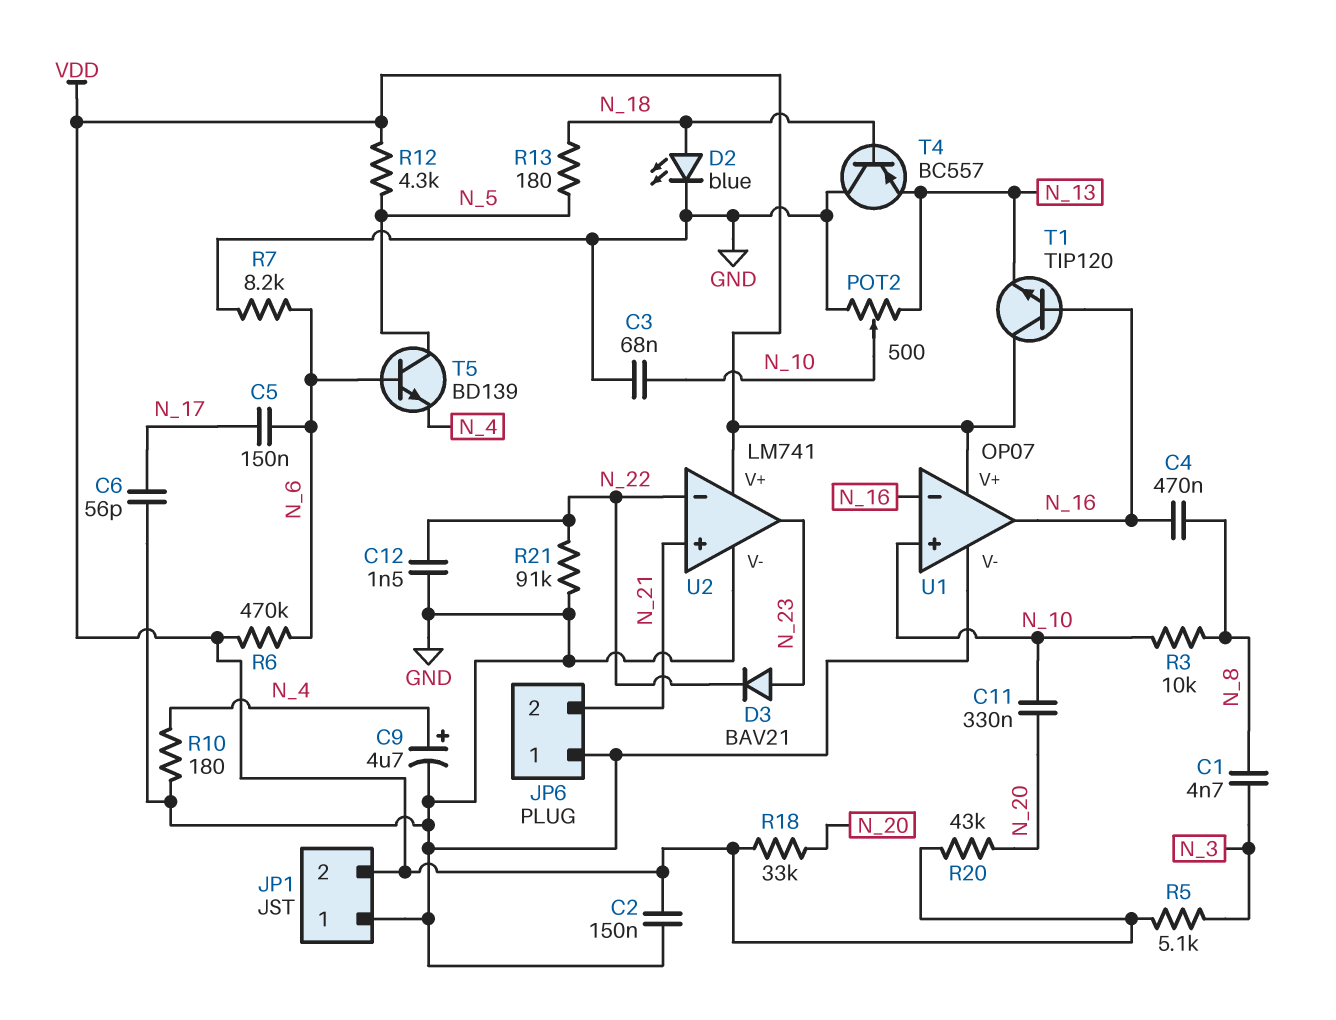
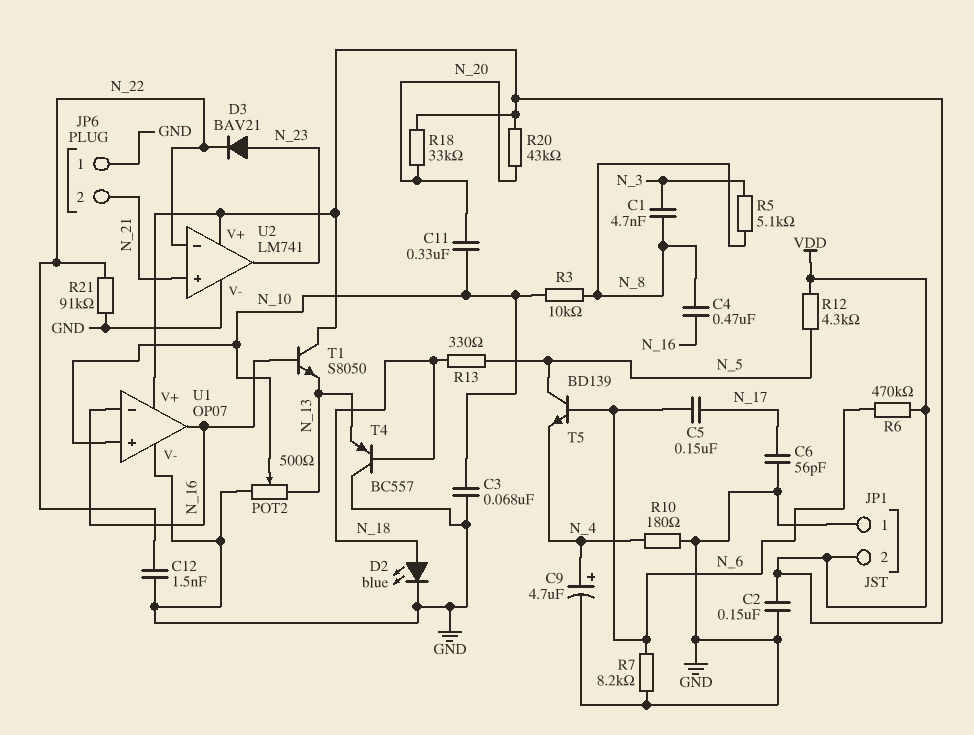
R5: 5.1k (N_3, VDD) -> 5.1k (N_3, N_8)
R13: 180 (N_5, N_18) -> 330 (N_5, N_18)
T1: NPN TIP120 (B N_16, C VDD, E N_13) -> NPN S8050 (B N_16, C VDD, E N_13)

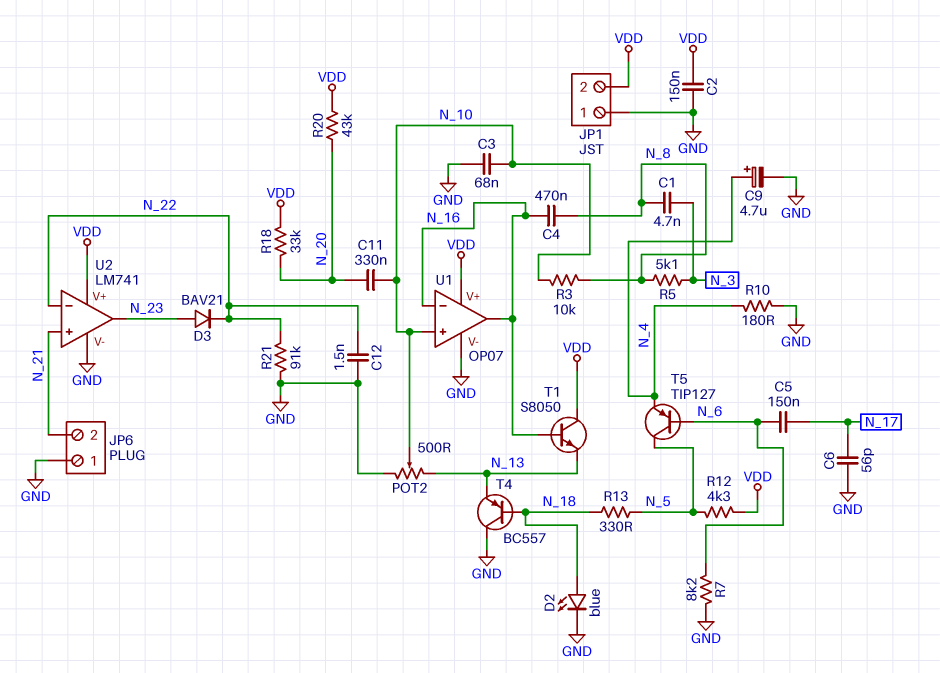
R6: 470k (N_6, VDD) -> none
T5: NPN BD139 (B N_6, C N_5, E N_4) -> PNP TIP127 (B N_6, C N_5, E N_4)

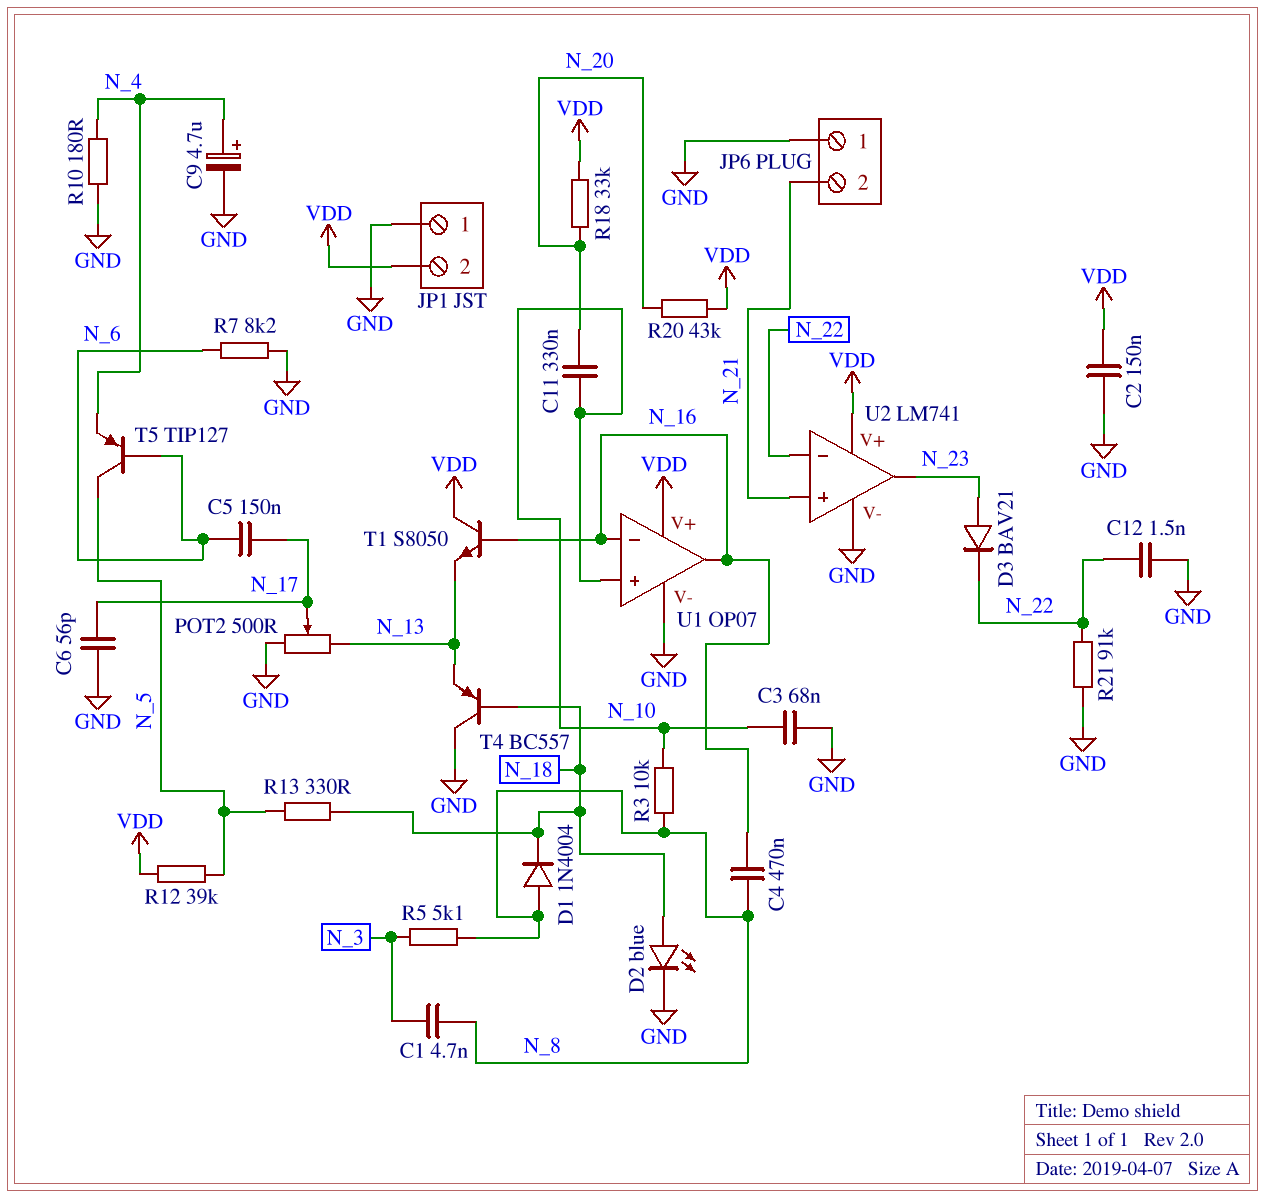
D1: none -> diode 1N4004 (A N_8, K N_18)
POT2: 500 (GND, N_13, wiper N_10) -> 500 (GND, N_13, wiper N_17)
R12: 4.3k (N_5, VDD) -> 39k (N_5, VDD)

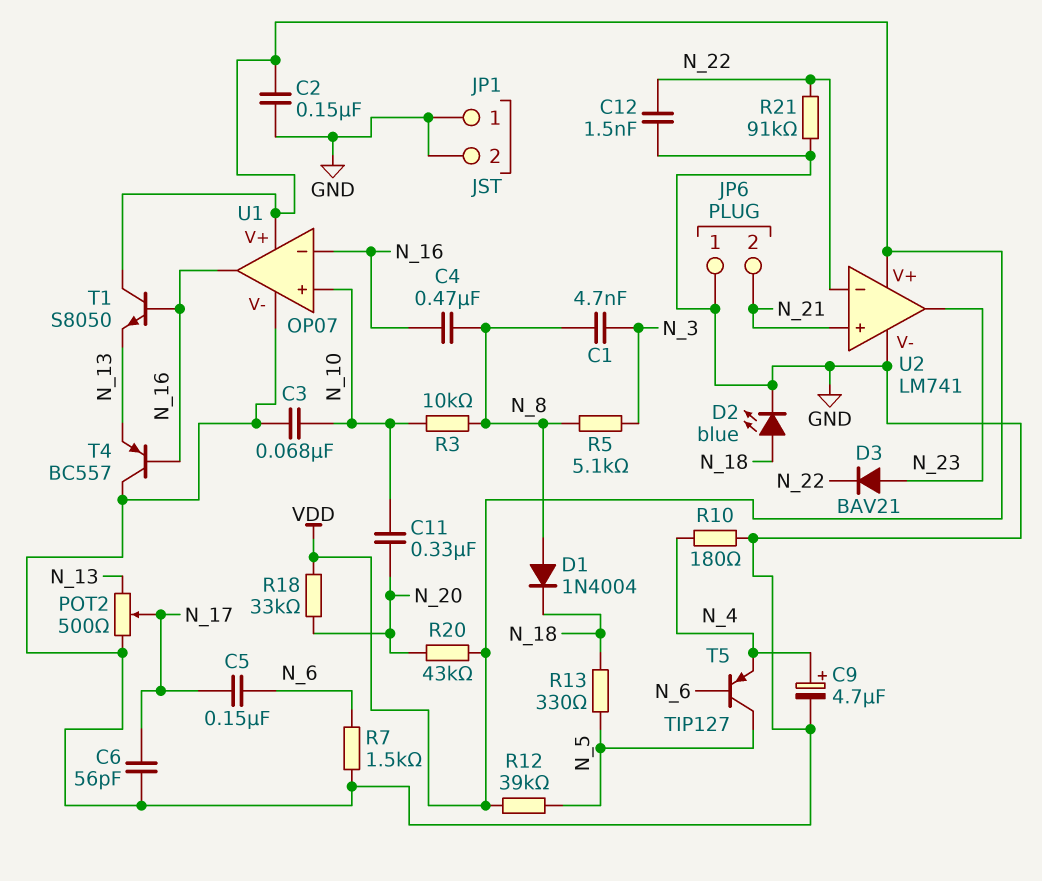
JP1 pin 2: VDD -> GND
R7: 8.2k (GND, N_6) -> 1.5k (GND, N_6)
T4: PNP BC557 (B N_18, C GND, E N_13) -> PNP BC557 (B N_16, C GND, E N_13)

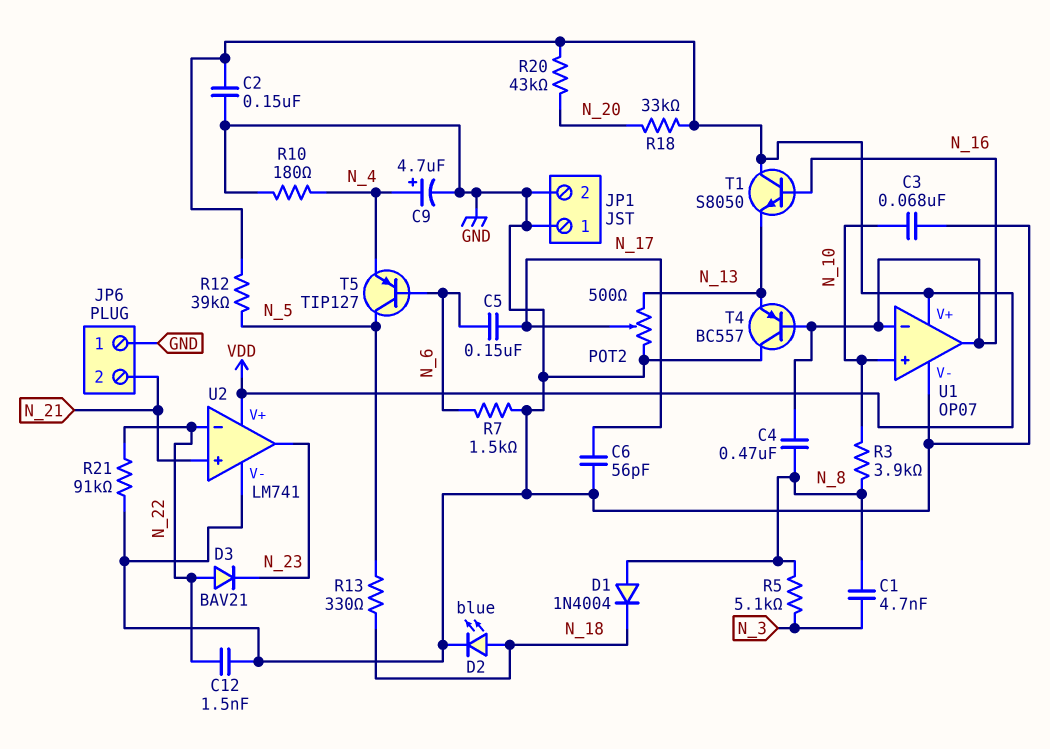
C11: 330nF (N_10, N_20) -> none
D3: diode BAV21 (A N_23, K N_22) -> diode BAV21 (A N_22, K N_23)
R3: 10k (N_8, N_10) -> 3.9k (N_8, N_10)

